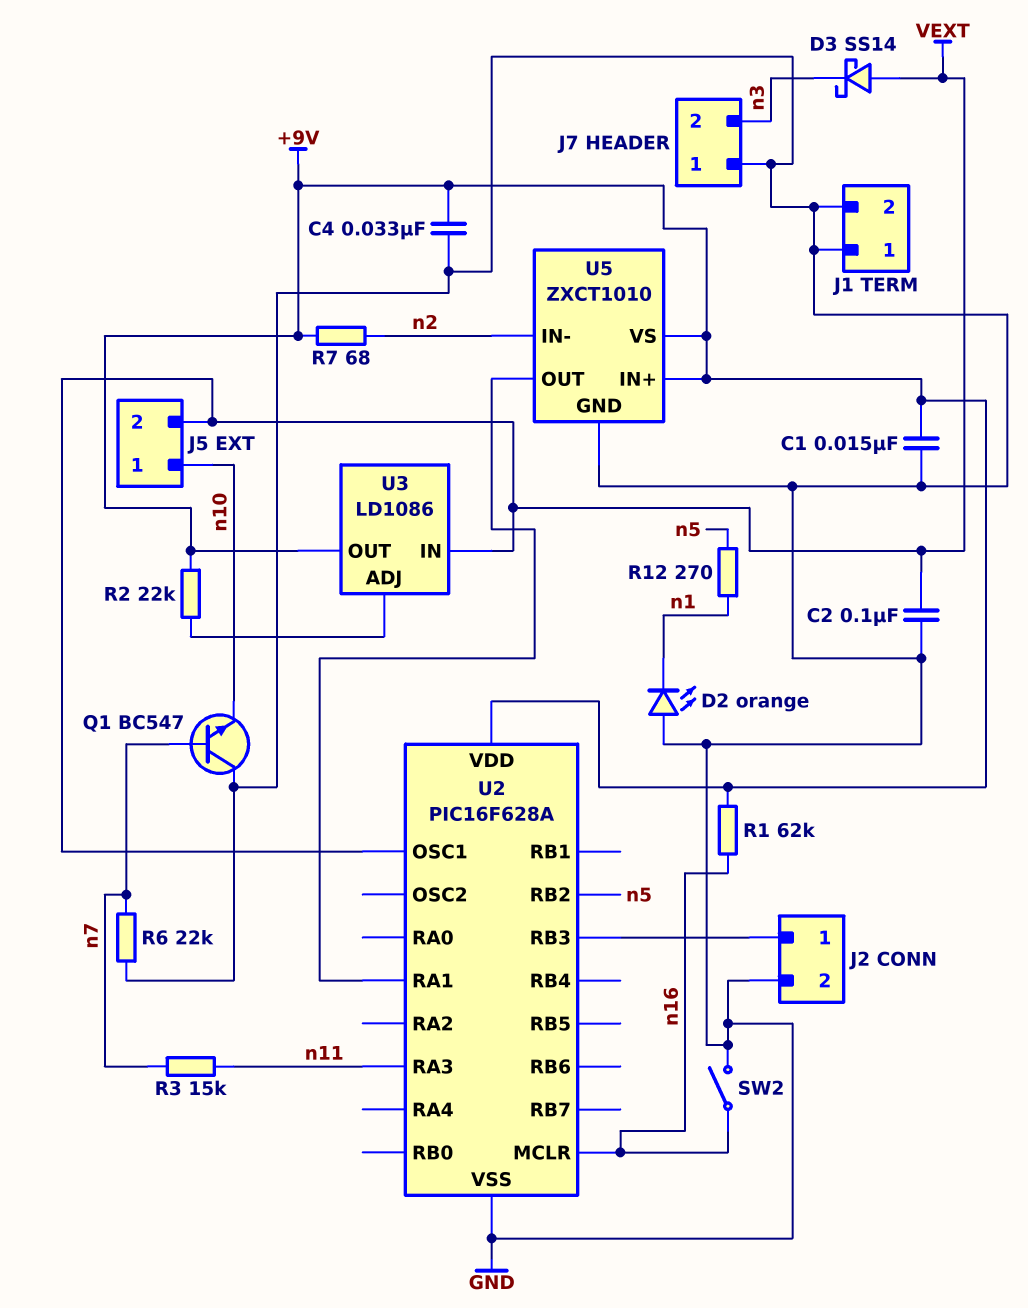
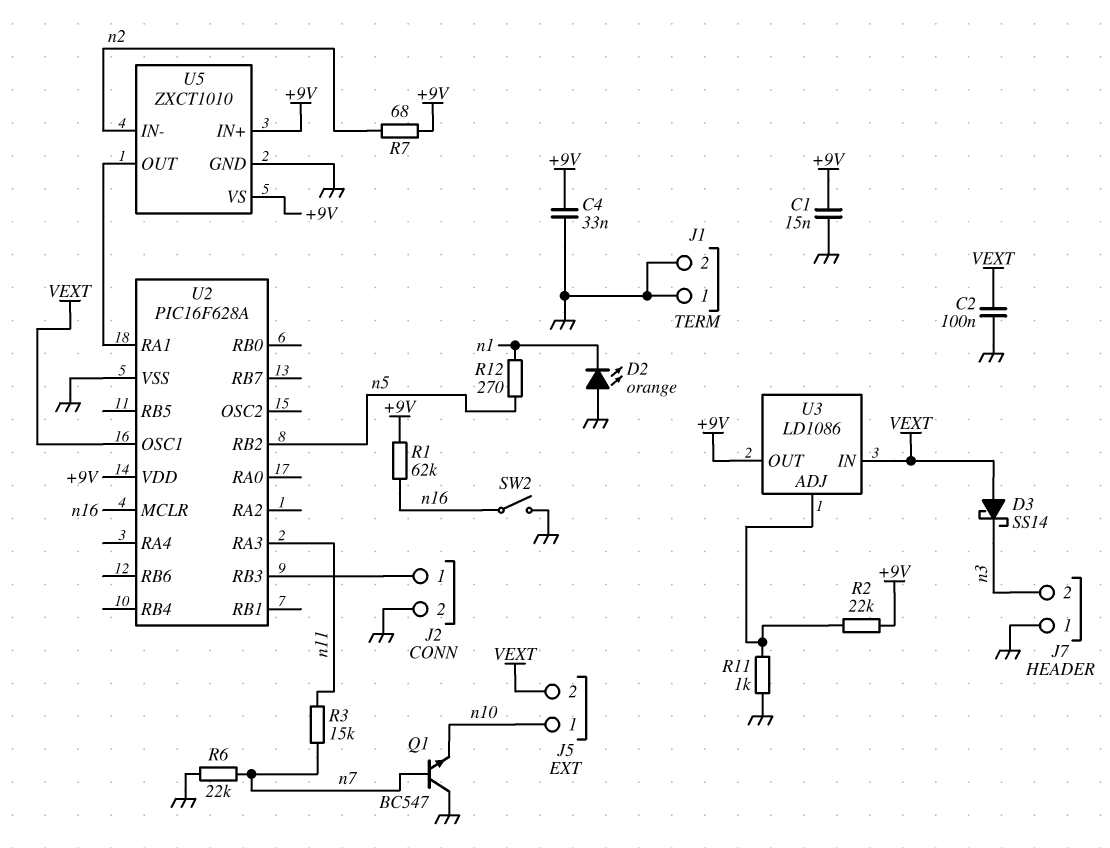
R11: none -> 1k (GND, U3/ADJ)

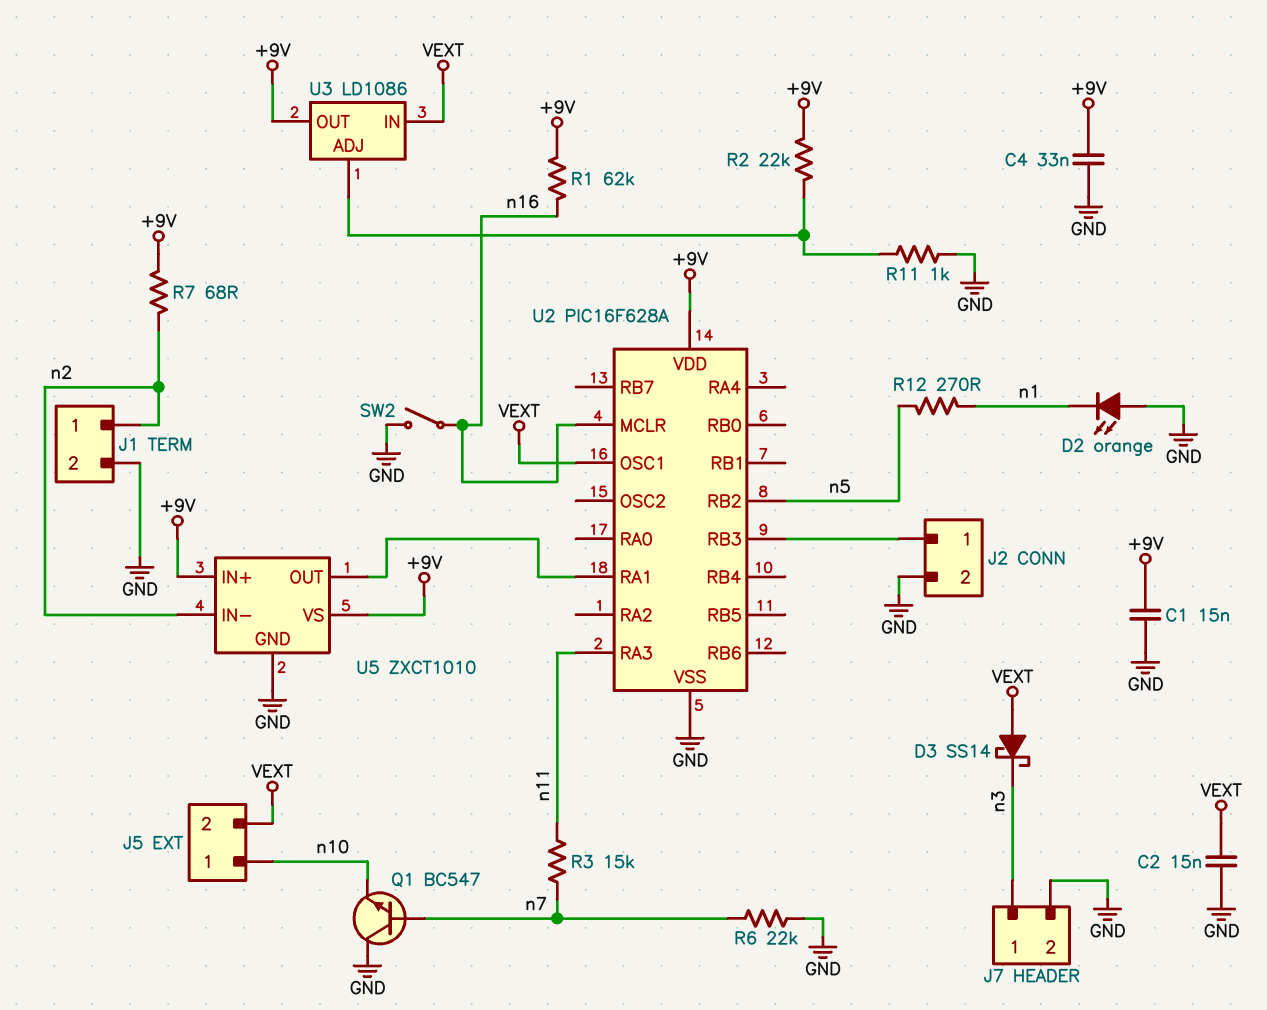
C2: 100nF (GND, VEXT) -> 15nF (GND, VEXT)
J1 pin 1: GND -> n2
J7 pin 1: GND -> n3
J7 pin 2: n3 -> GND

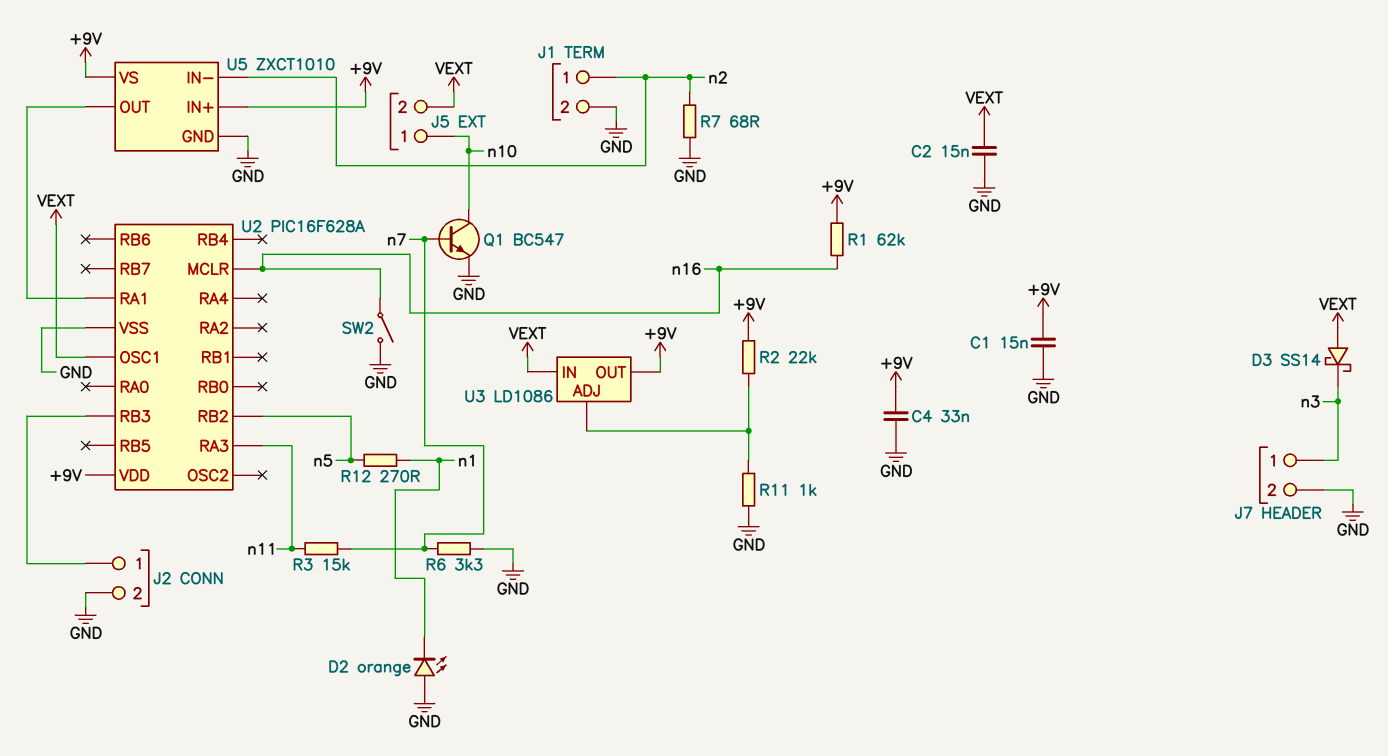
Q1: NPN BC547 (B n7, C GND, E n10) -> NPN BC547 (B n7, C n10, E GND)
R6: 22k (GND, n7) -> 3.3k (GND, n7)
R7: 68 (+9V, n2) -> 68 (GND, n2)

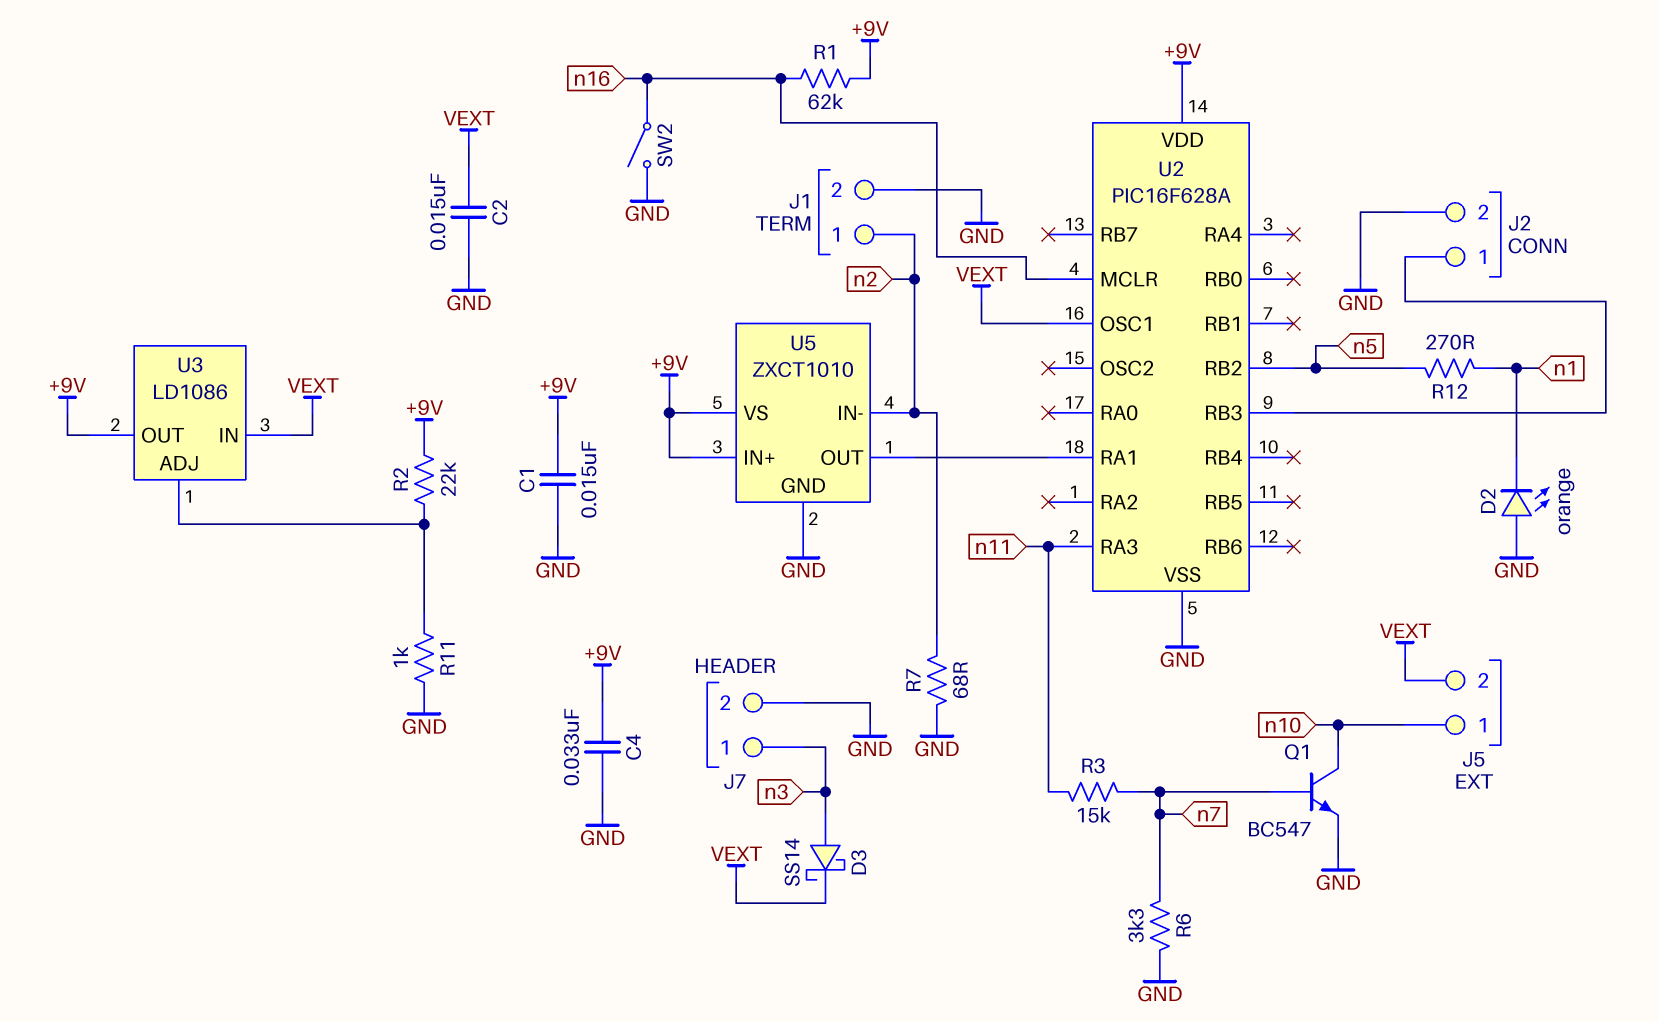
D3: schottky SS14 (A VEXT, K n3) -> schottky SS14 (A n3, K VEXT)

